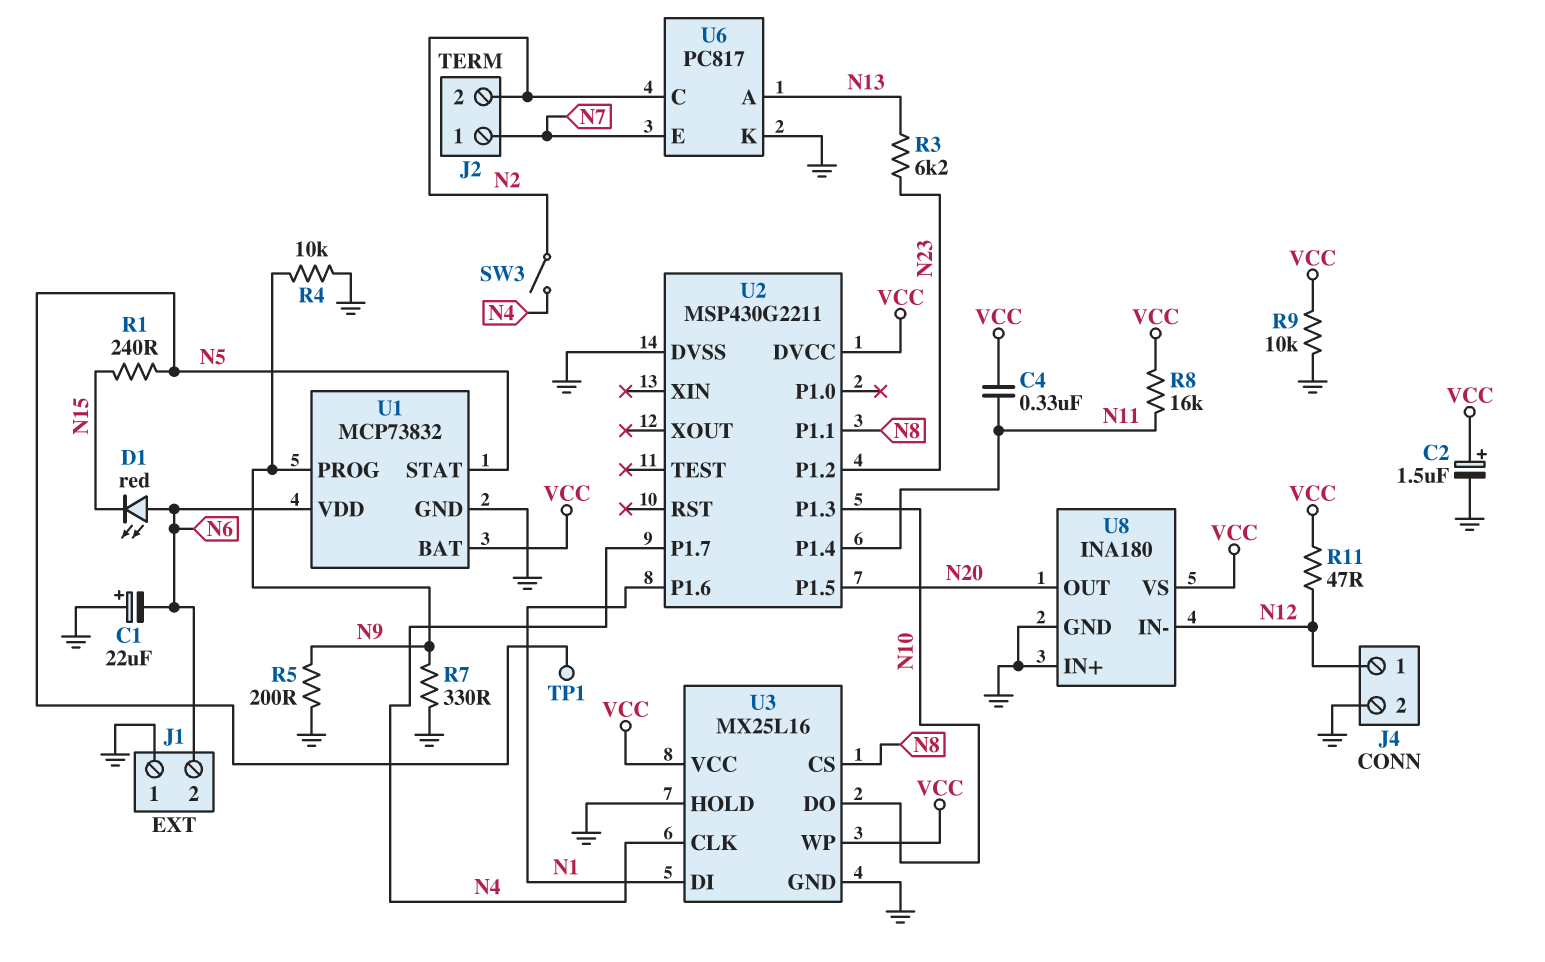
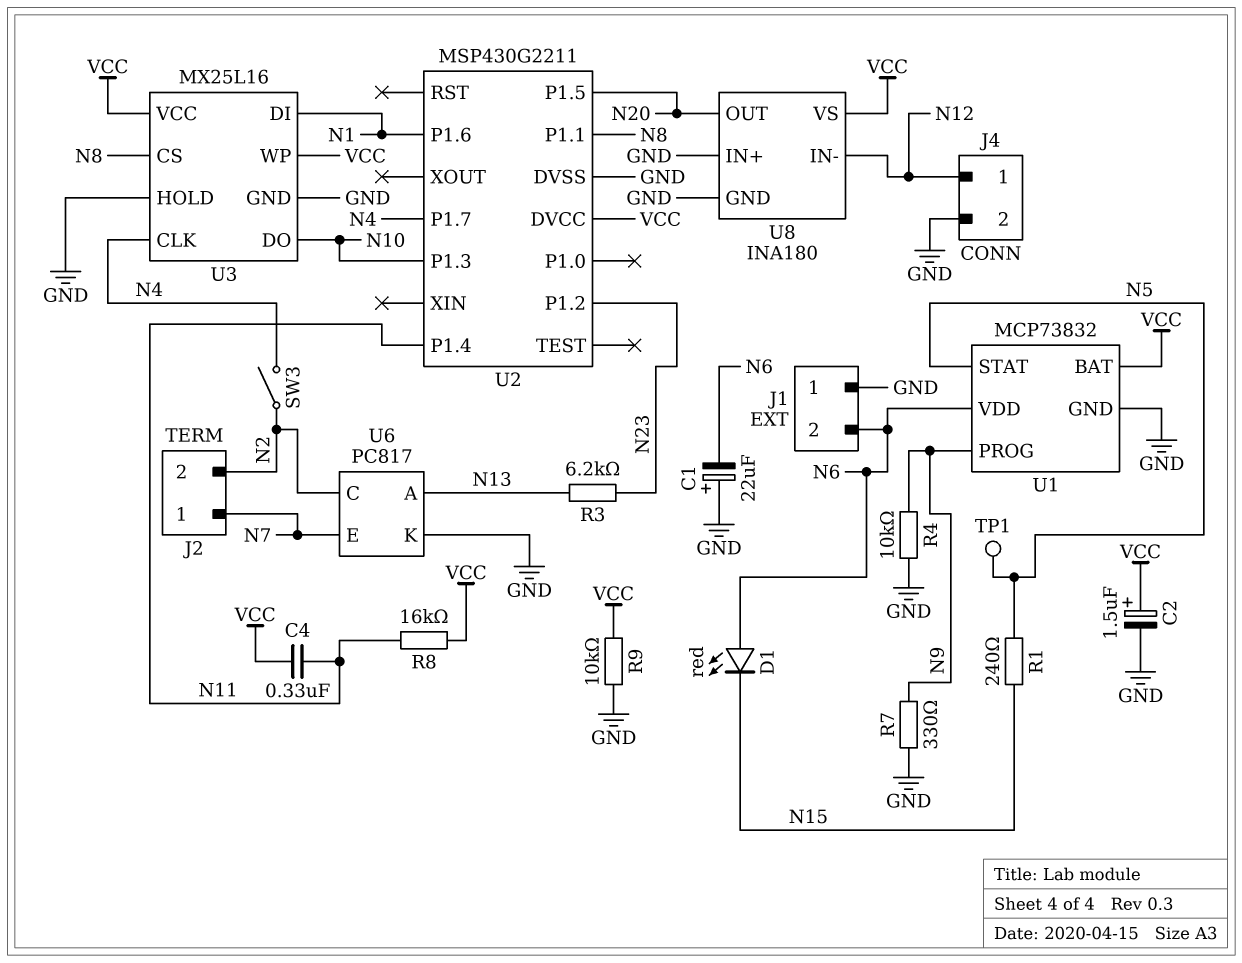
R5: 200 (GND, N9) -> none
R11: 47 (N12, VCC) -> none

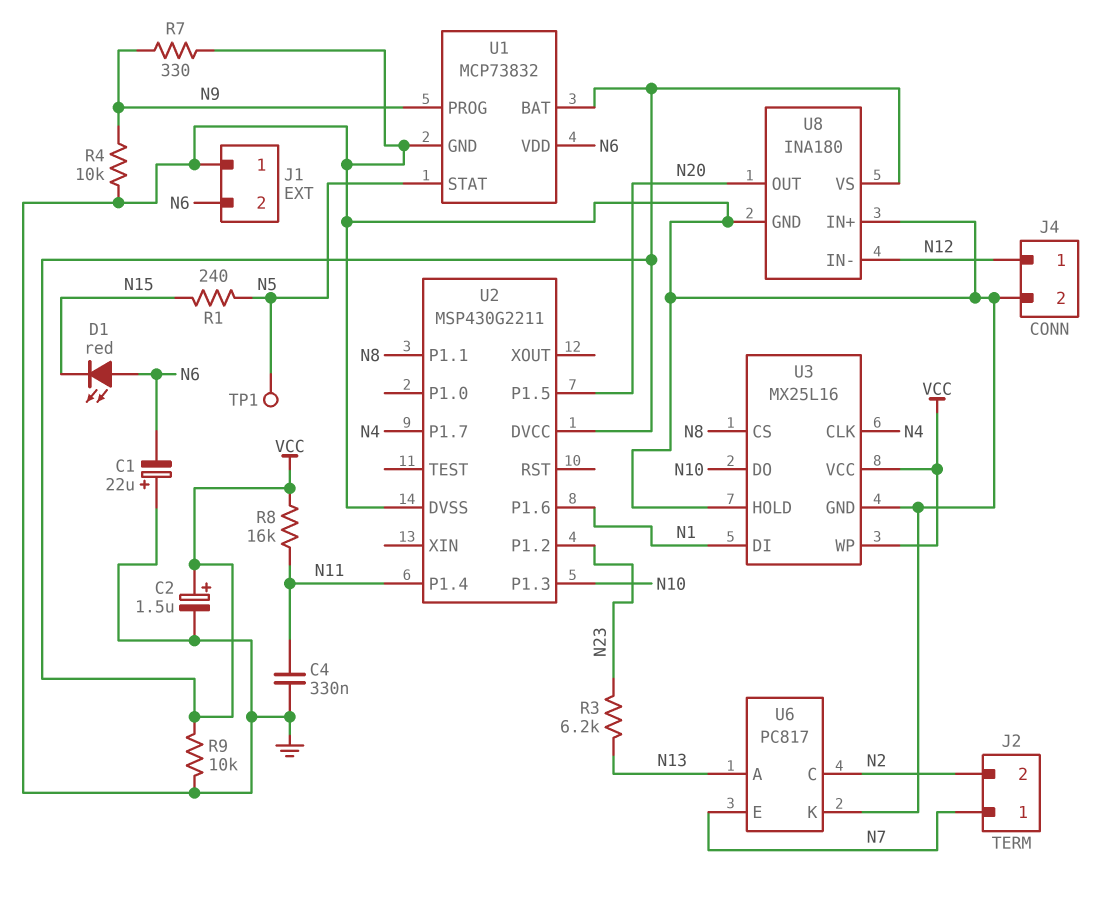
C4: 330nF (N11, VCC) -> 330nF (GND, N11)
SW3: switch (N2, N4) -> none

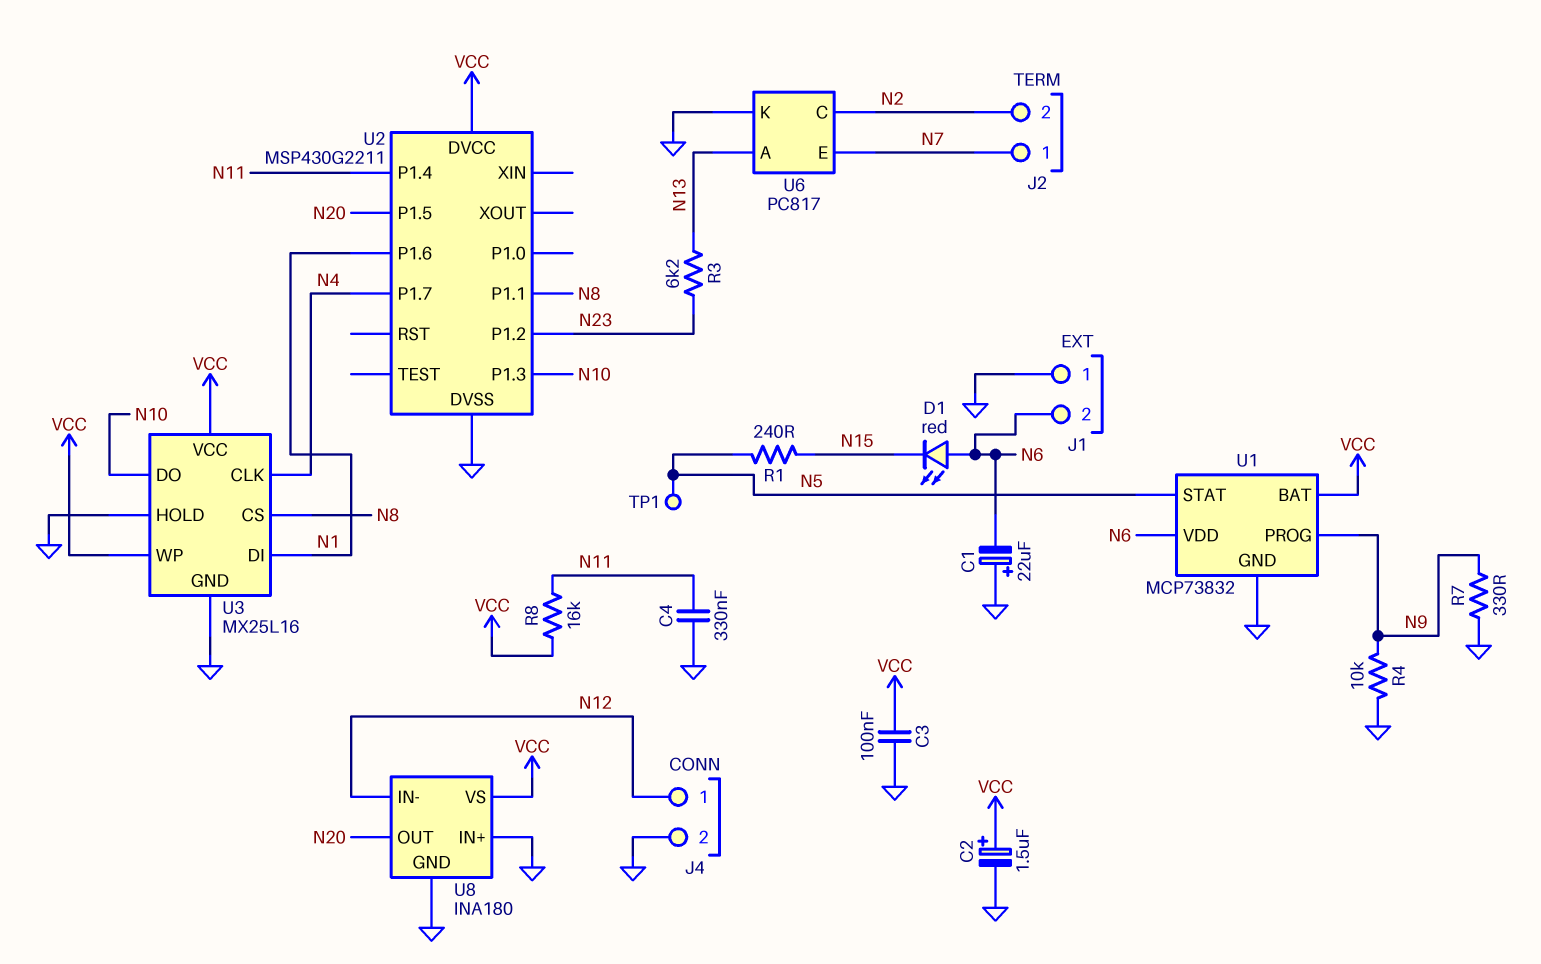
C3: none -> 100nF (GND, VCC)
R9: 10k (GND, VCC) -> none

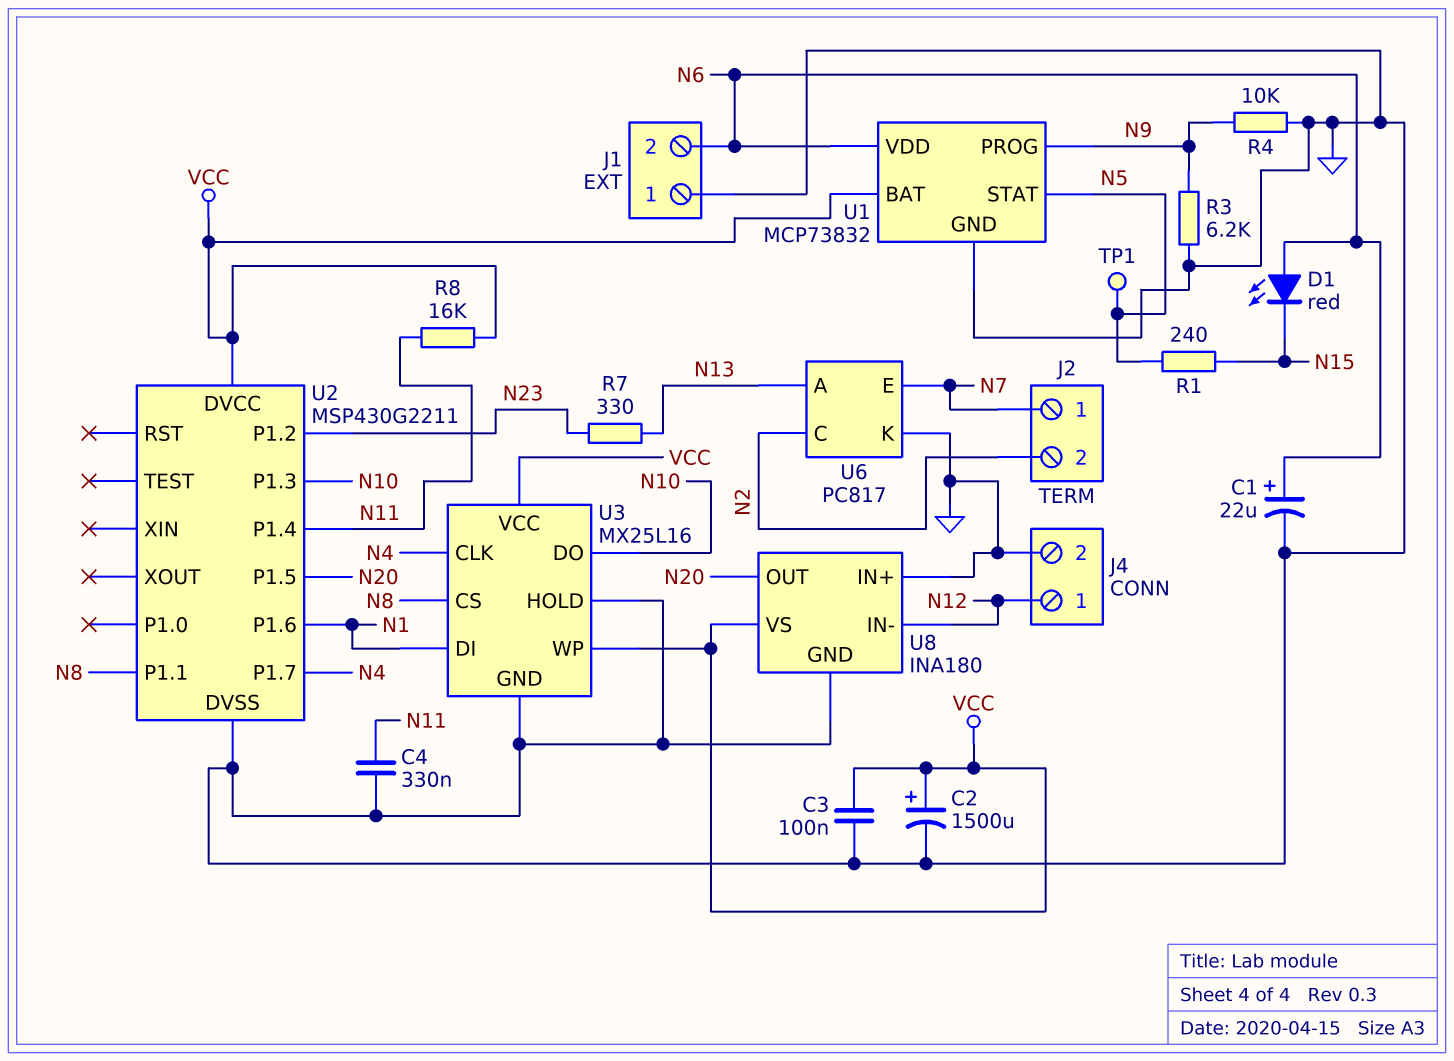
C1: 22uF (plus GND, minus N6) -> 22uF (plus N6, minus GND)
C2: 1.5uF (plus VCC, minus GND) -> 1500uF (plus VCC, minus GND)
R3: 6.2k (N13, N23) -> 6.2k (GND, N9)
R7: 330 (GND, N9) -> 330 (N13, N23)

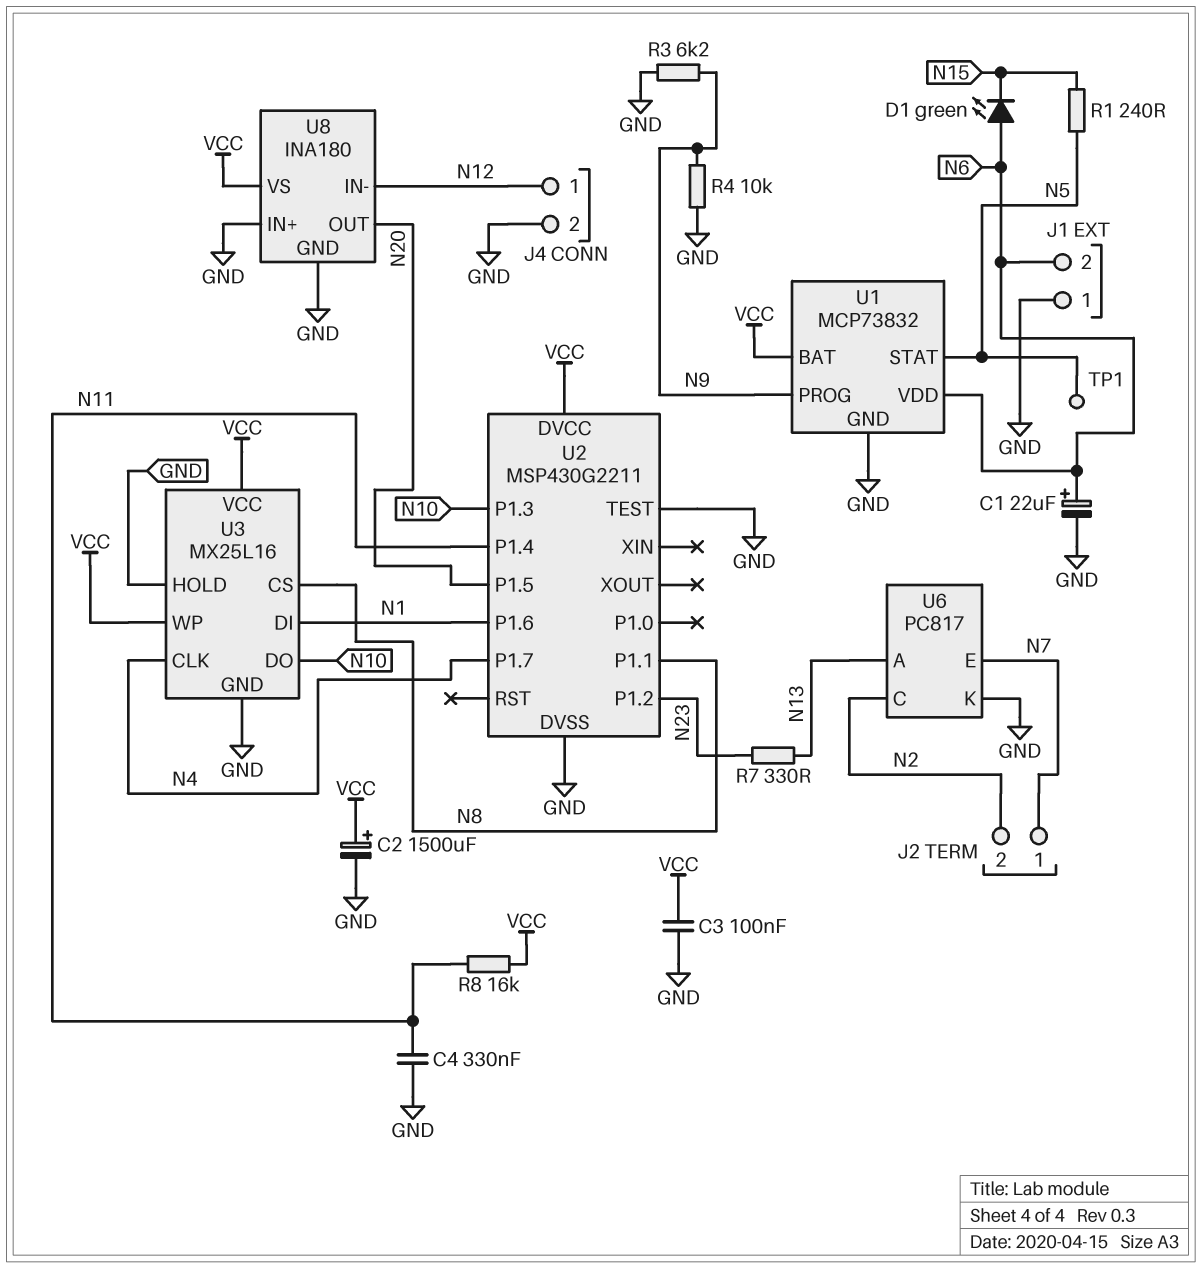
D1: LED red (A N6, K N15) -> LED green (A N6, K N15)
U2 pin TEST: none -> GND

